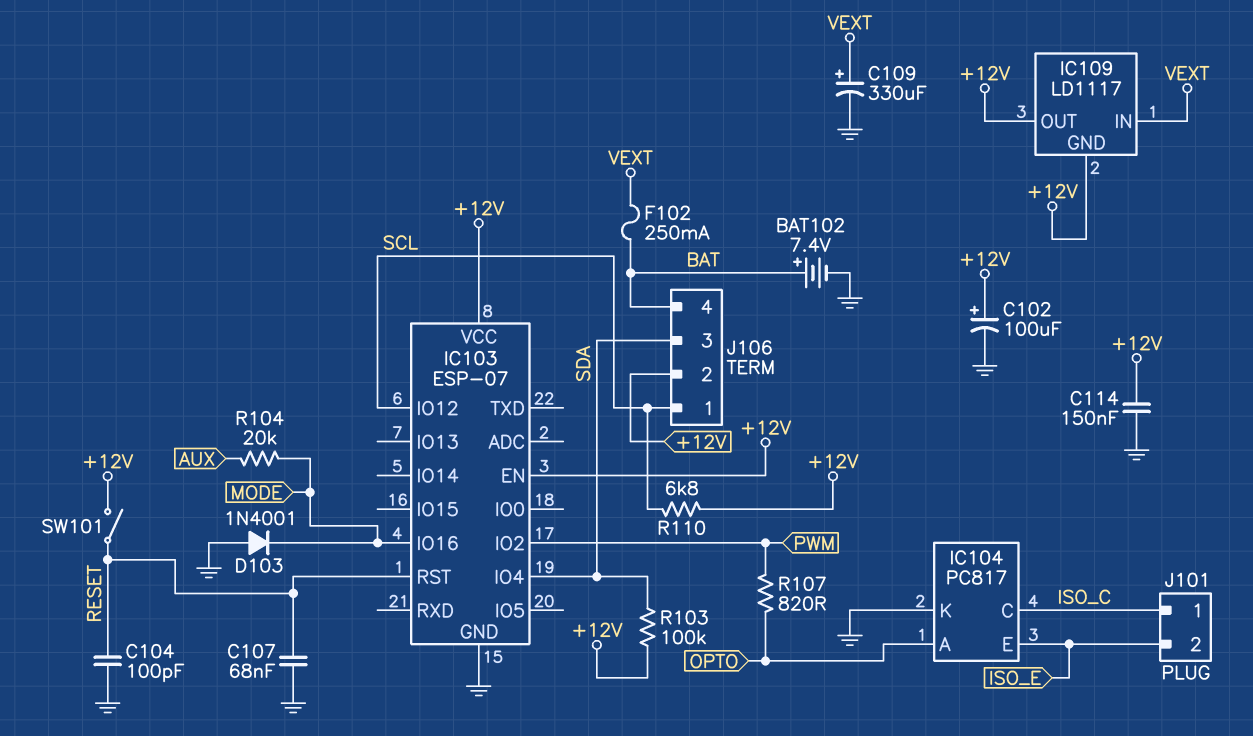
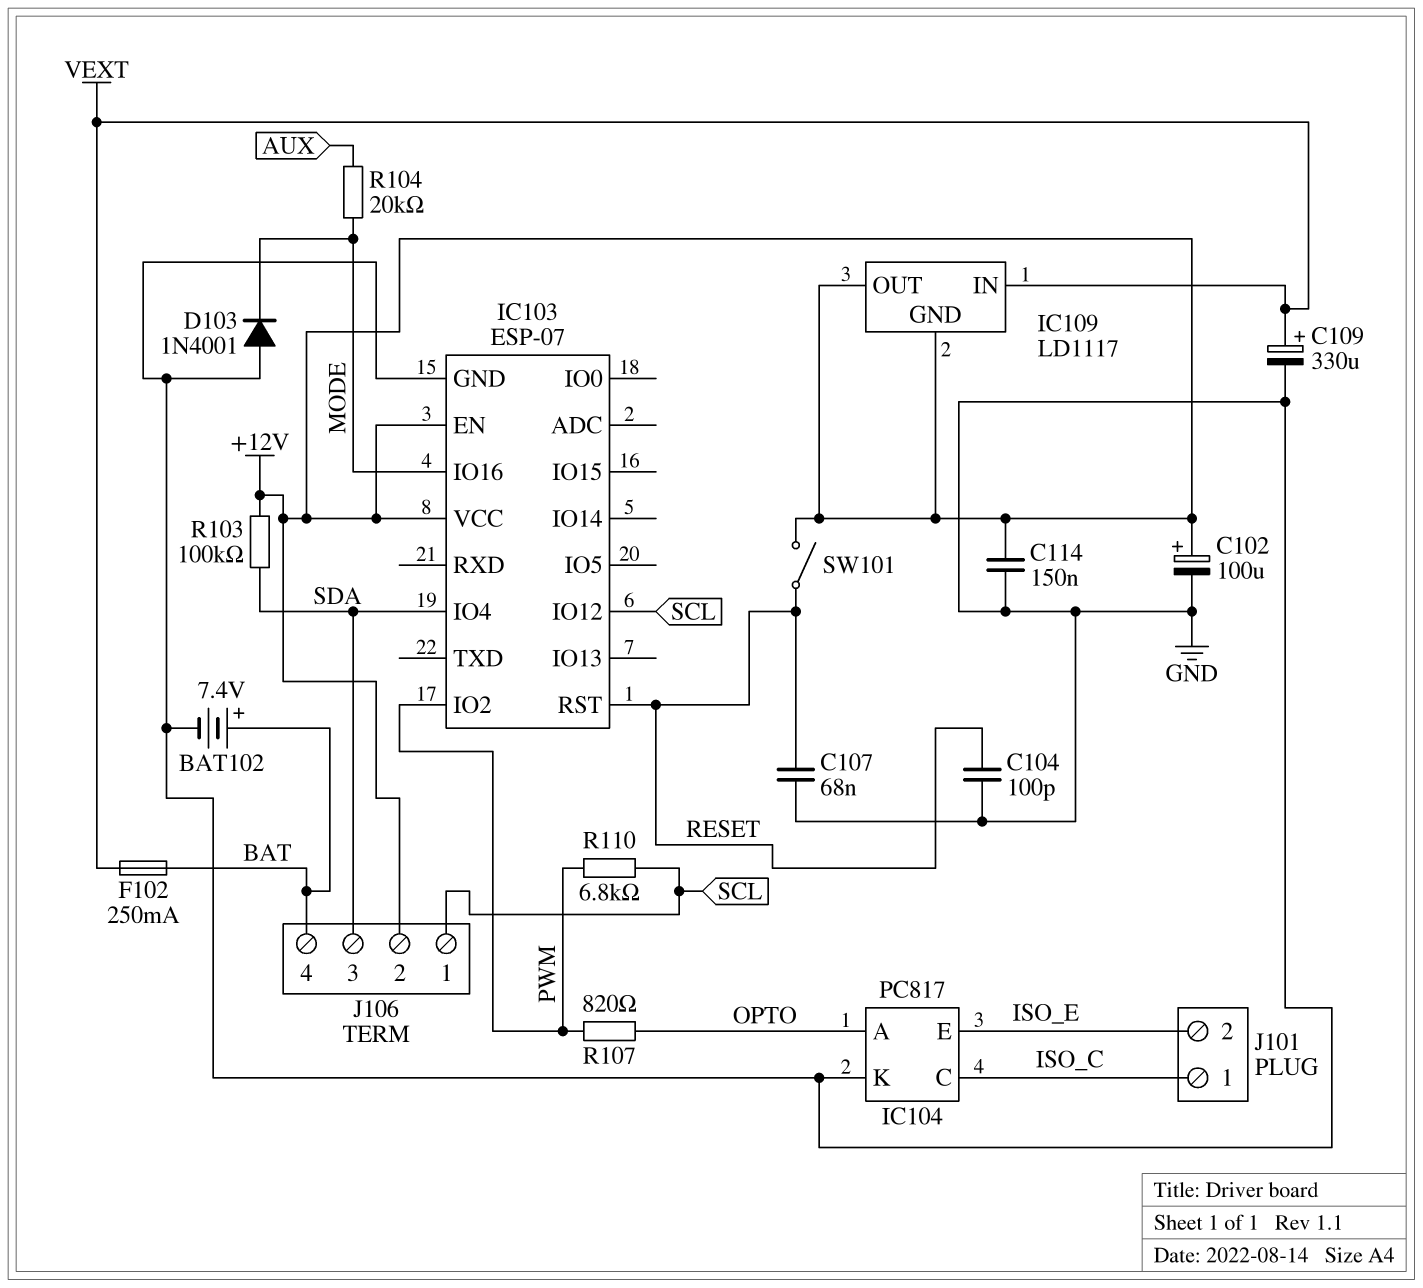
R110: 6.8k (+12V, SCL) -> 6.8k (PWM, SCL)

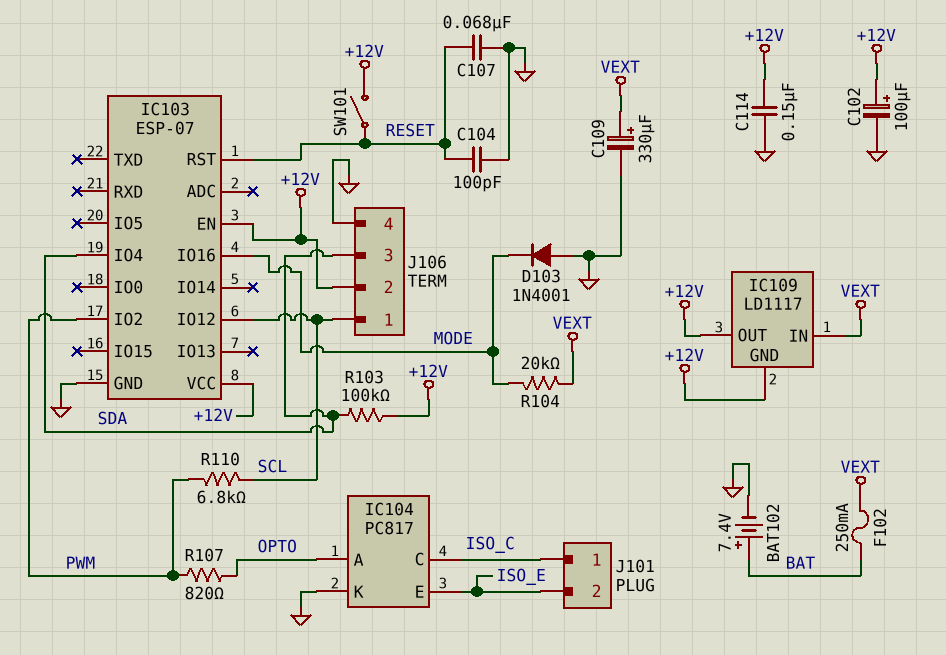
J106 pin 4: BAT -> GND
R104: 20k (AUX, MODE) -> 20k (MODE, VEXT)

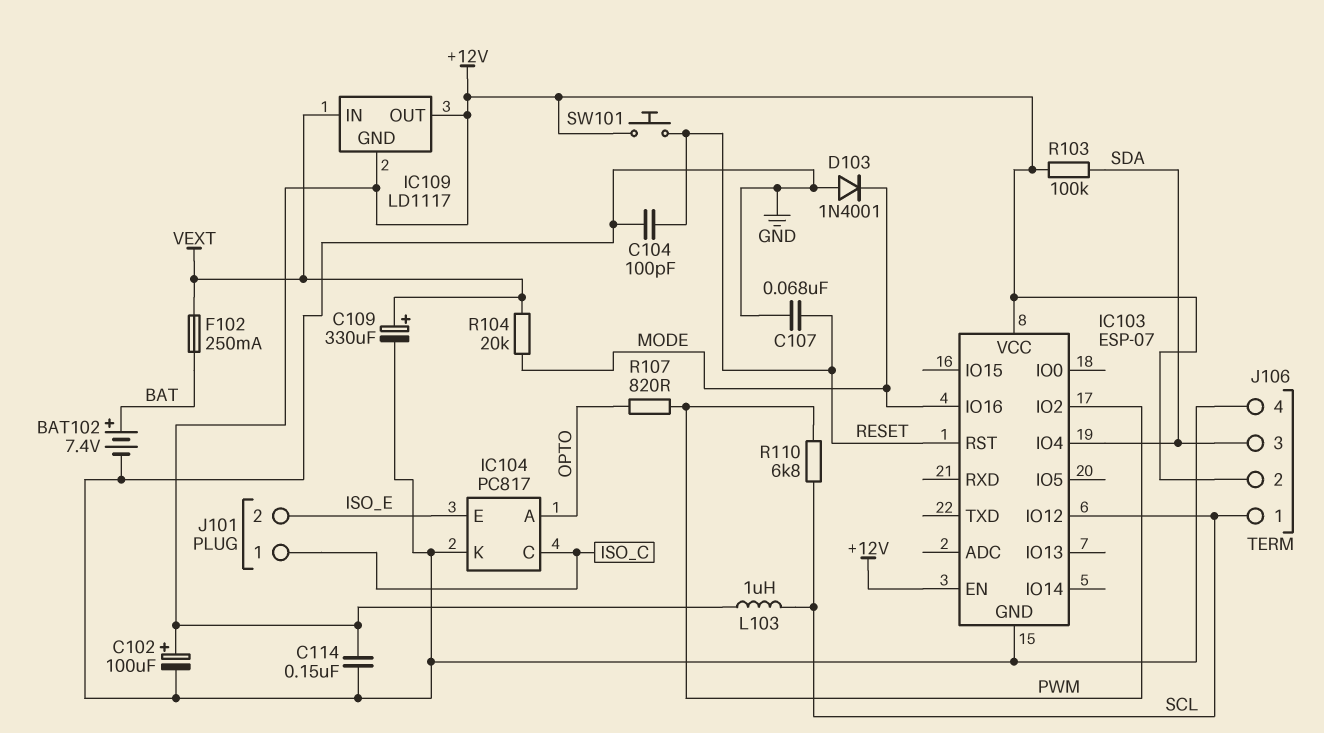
L103: none -> 1uH (+12V, SCL)
SW101: switch (+12V, RESET) -> button (+12V, RESET)

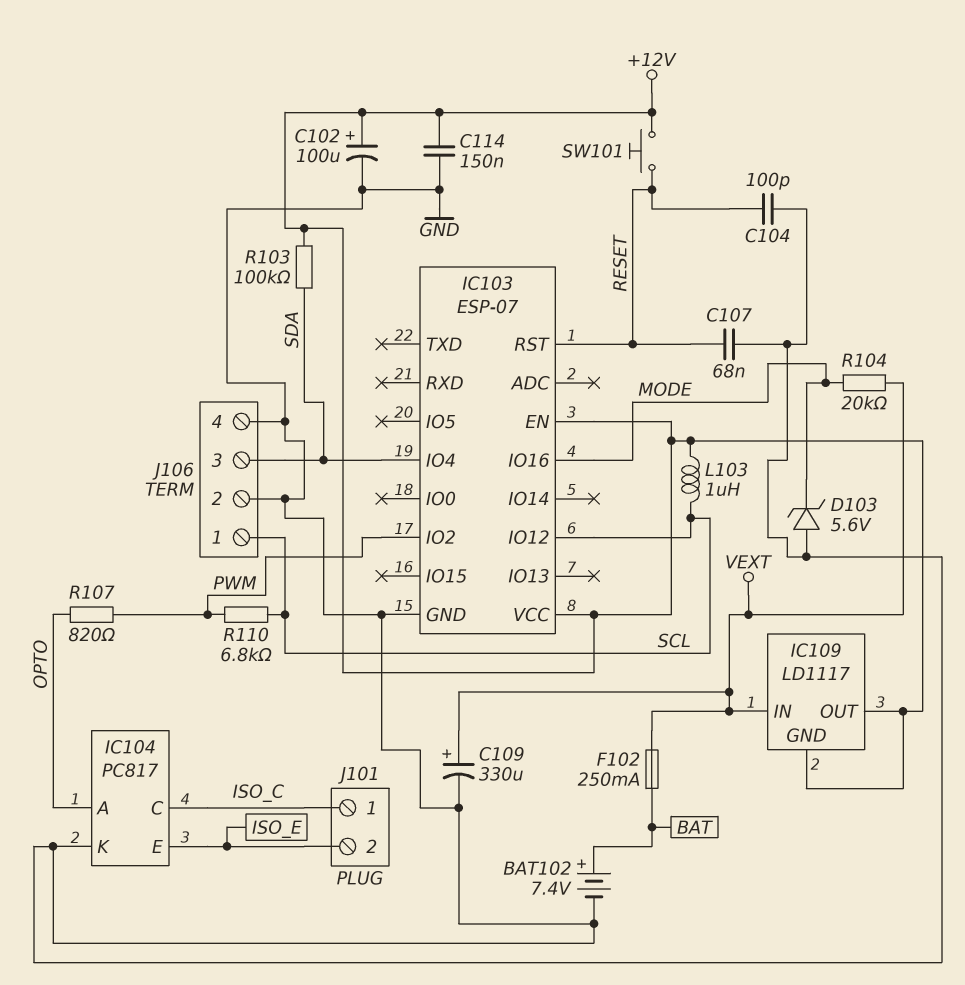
D103: diode 1N4001 (A GND, K MODE) -> zener 5.6V (A GND, K MODE)
J106 pin 2: +12V -> GND

